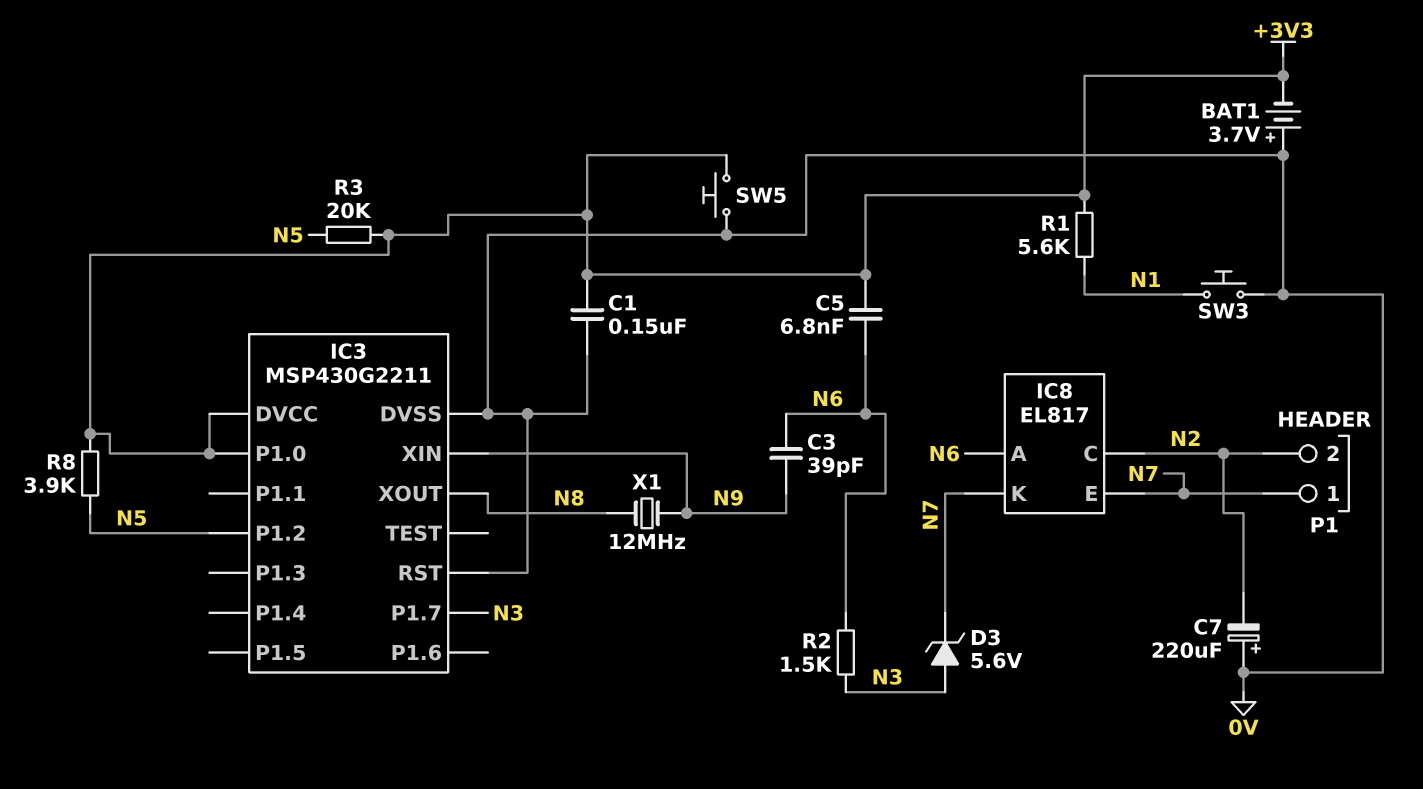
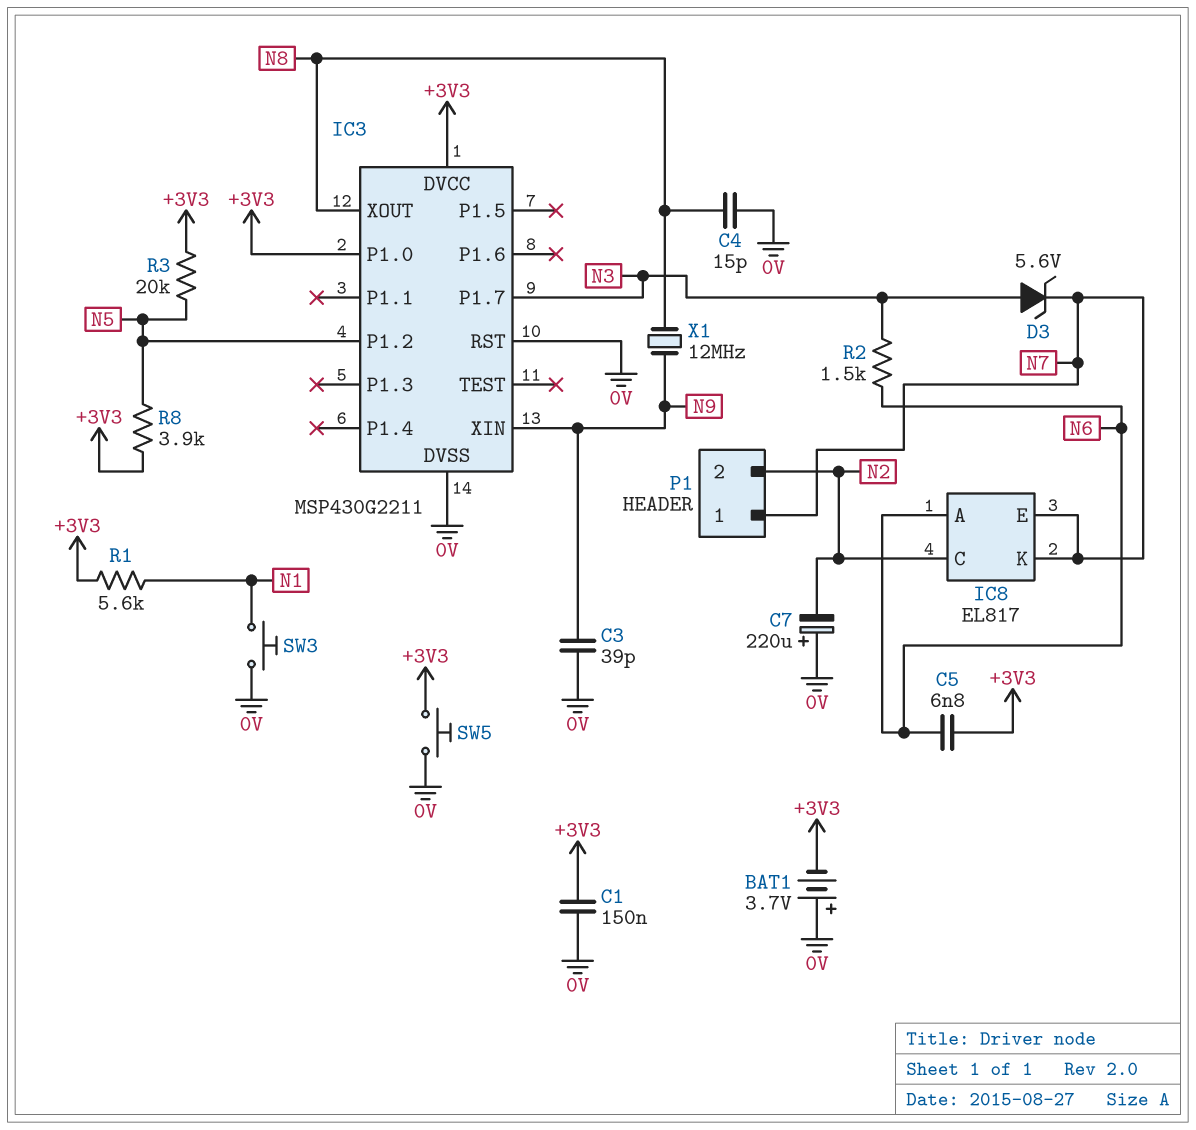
C3: 39pF (N6, N9) -> 39pF (0V, N9)
C4: none -> 15pF (0V, N8)

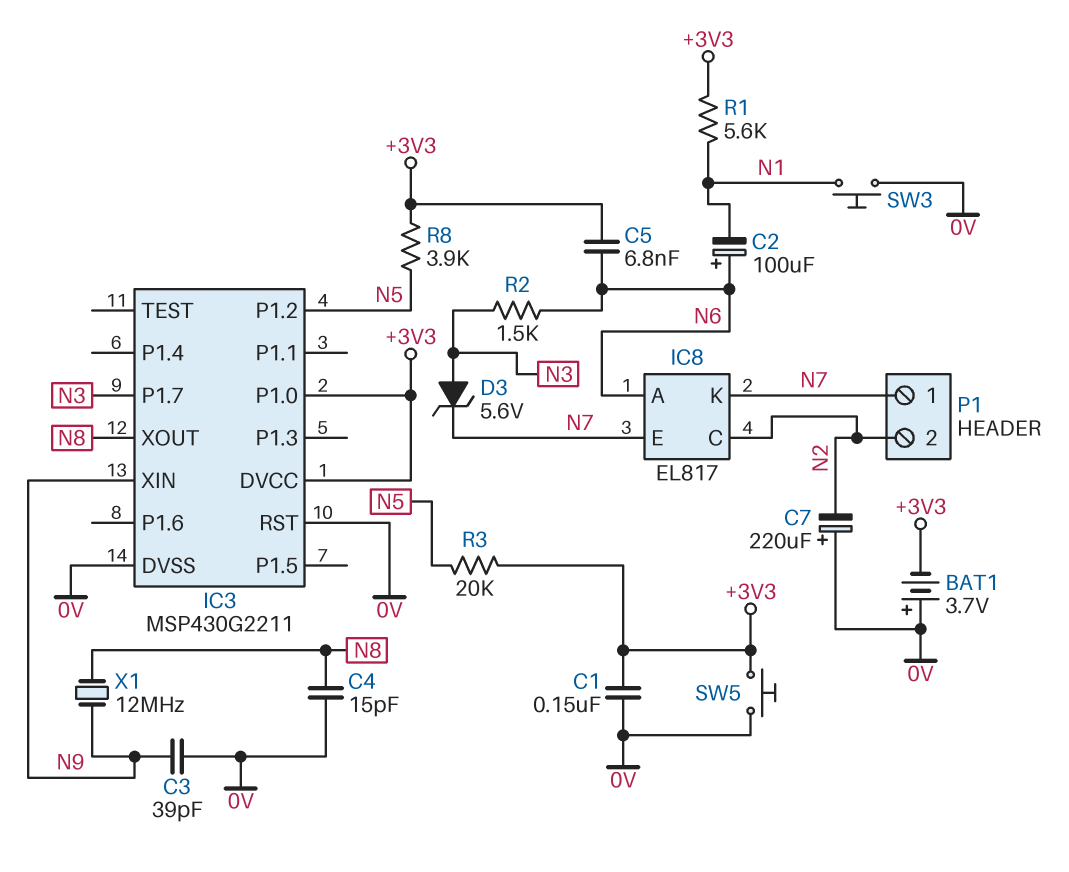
C2: none -> 100uF (plus N6, minus N1)

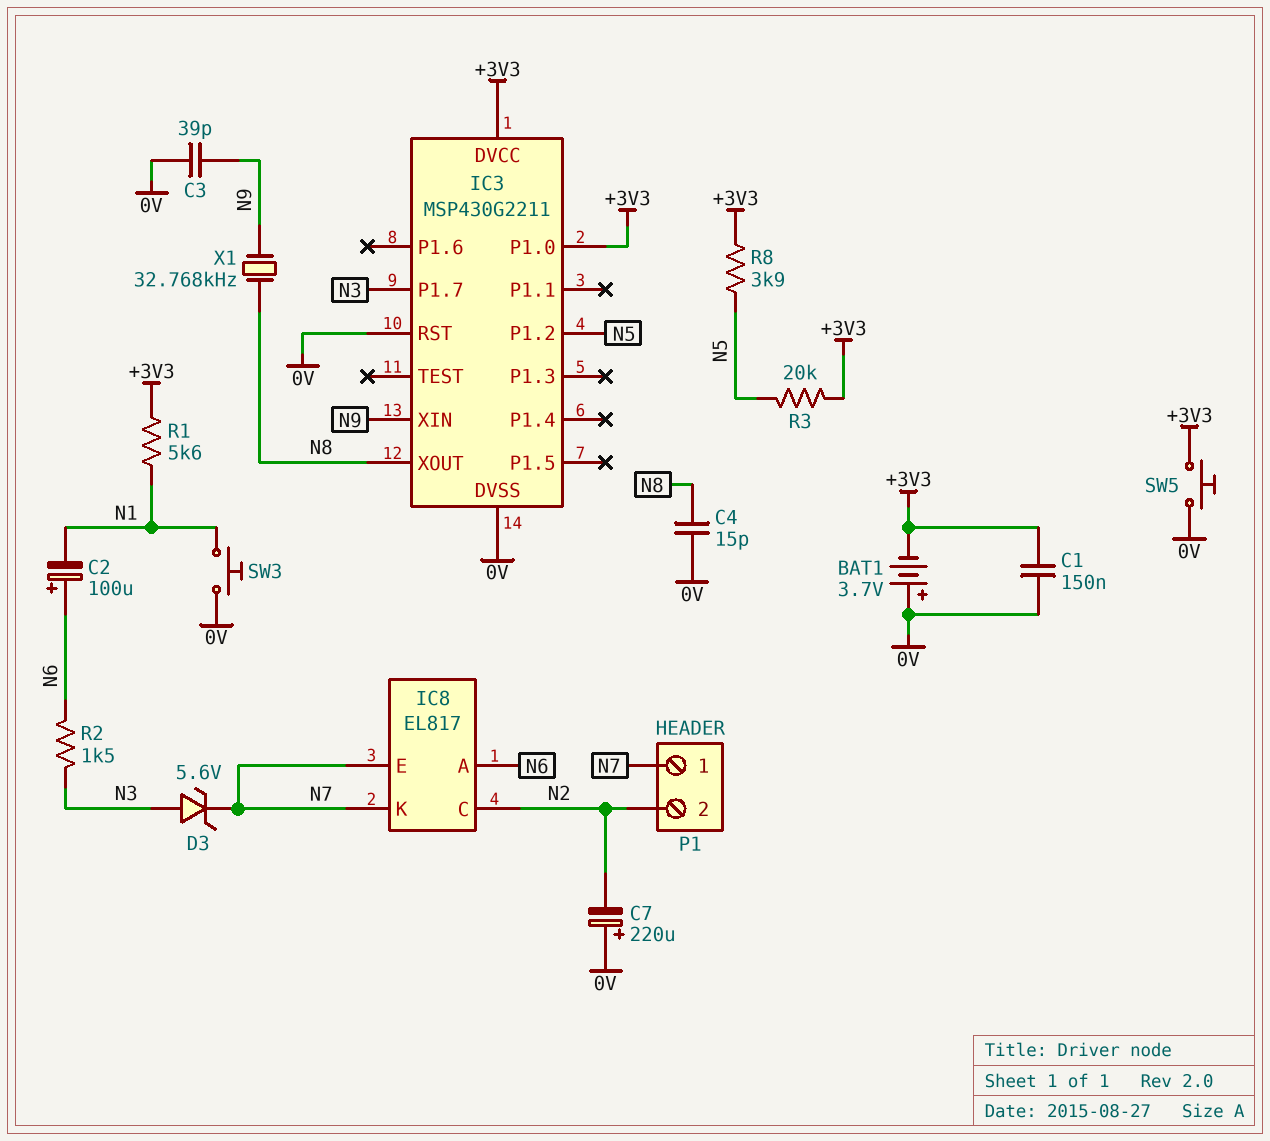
C5: 6.8nF (+3V3, N6) -> none
X1: 12MHz (N8, N9) -> 32.768kHz (N8, N9)

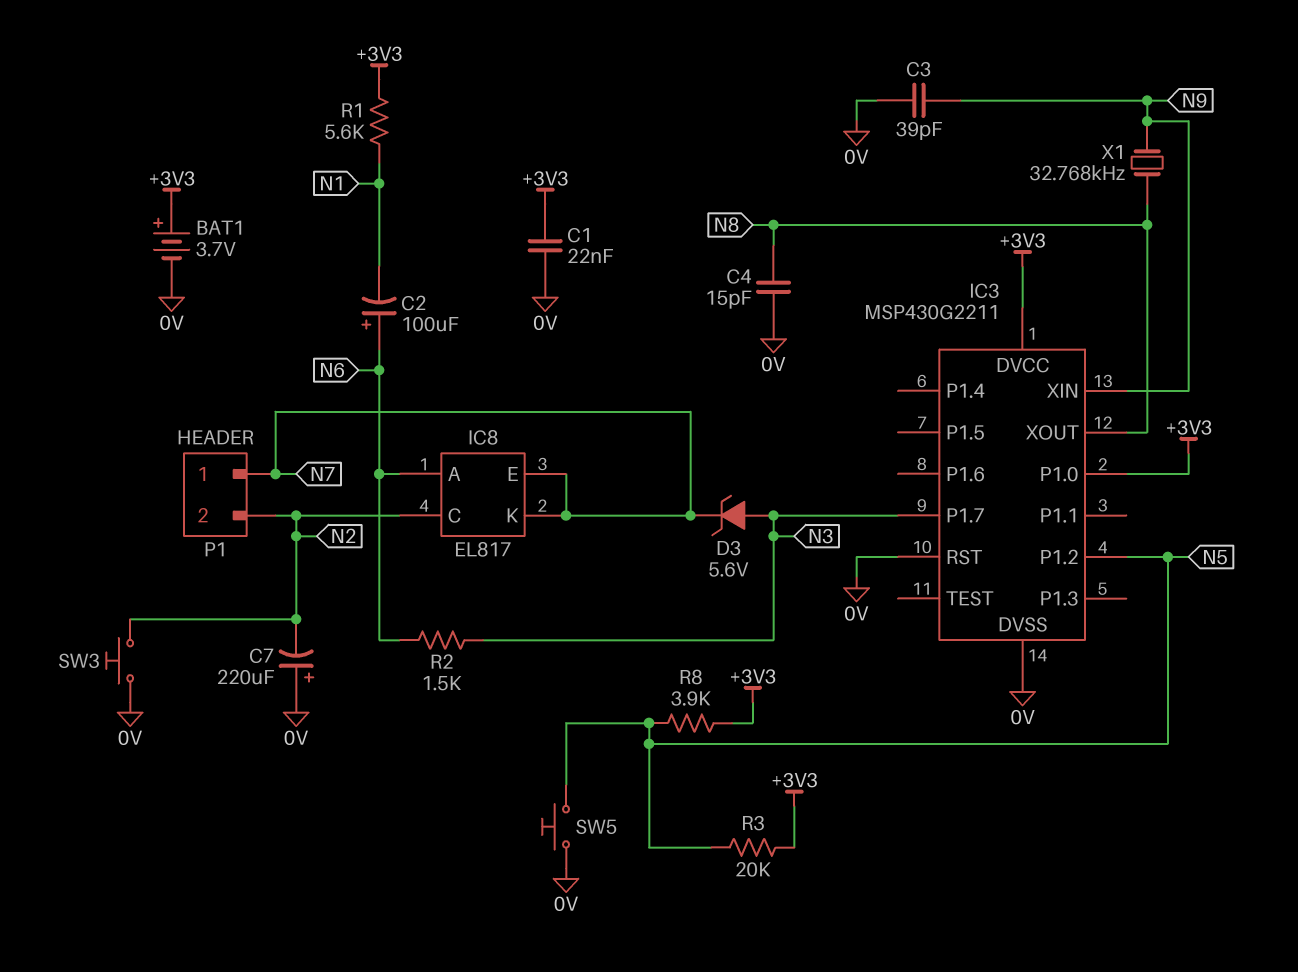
BAT1: 3.7V (plus 0V, minus +3V3) -> 3.7V (plus +3V3, minus 0V)
C1: 150nF (+3V3, 0V) -> 22nF (+3V3, 0V)
SW3: button (0V, N1) -> button (0V, N2)
SW5: button (+3V3, 0V) -> button (0V, N5)

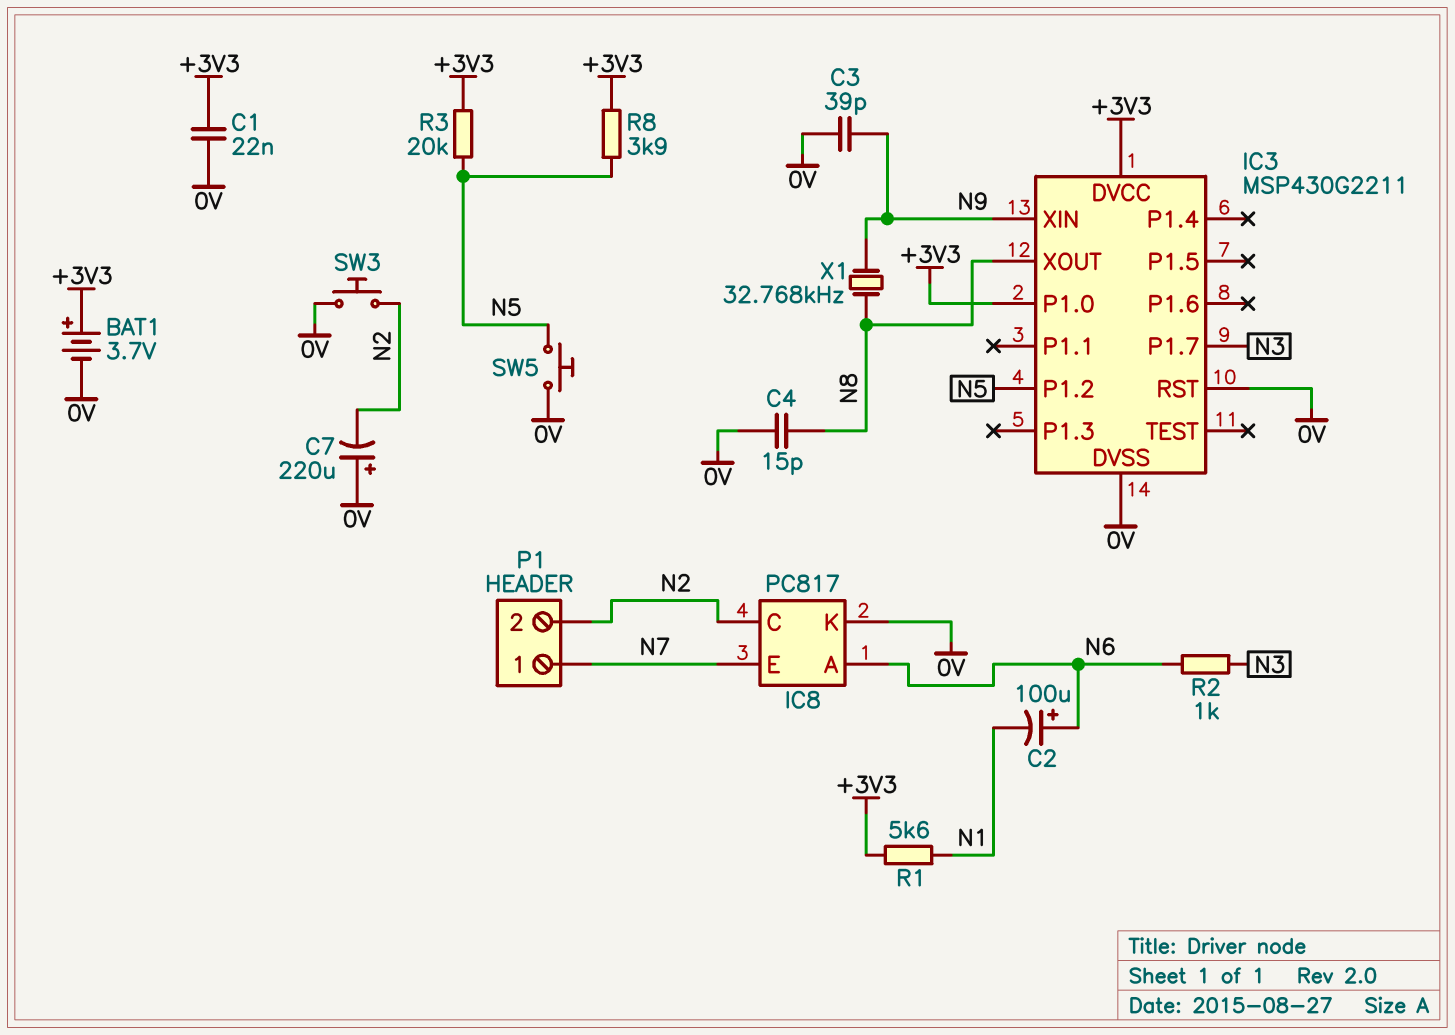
D3: zener 5.6V (A N3, K N7) -> none
IC8: EL817 -> PC817
IC8 pin K: N7 -> 0V
R2: 1.5k (N3, N6) -> 1k (N3, N6)

